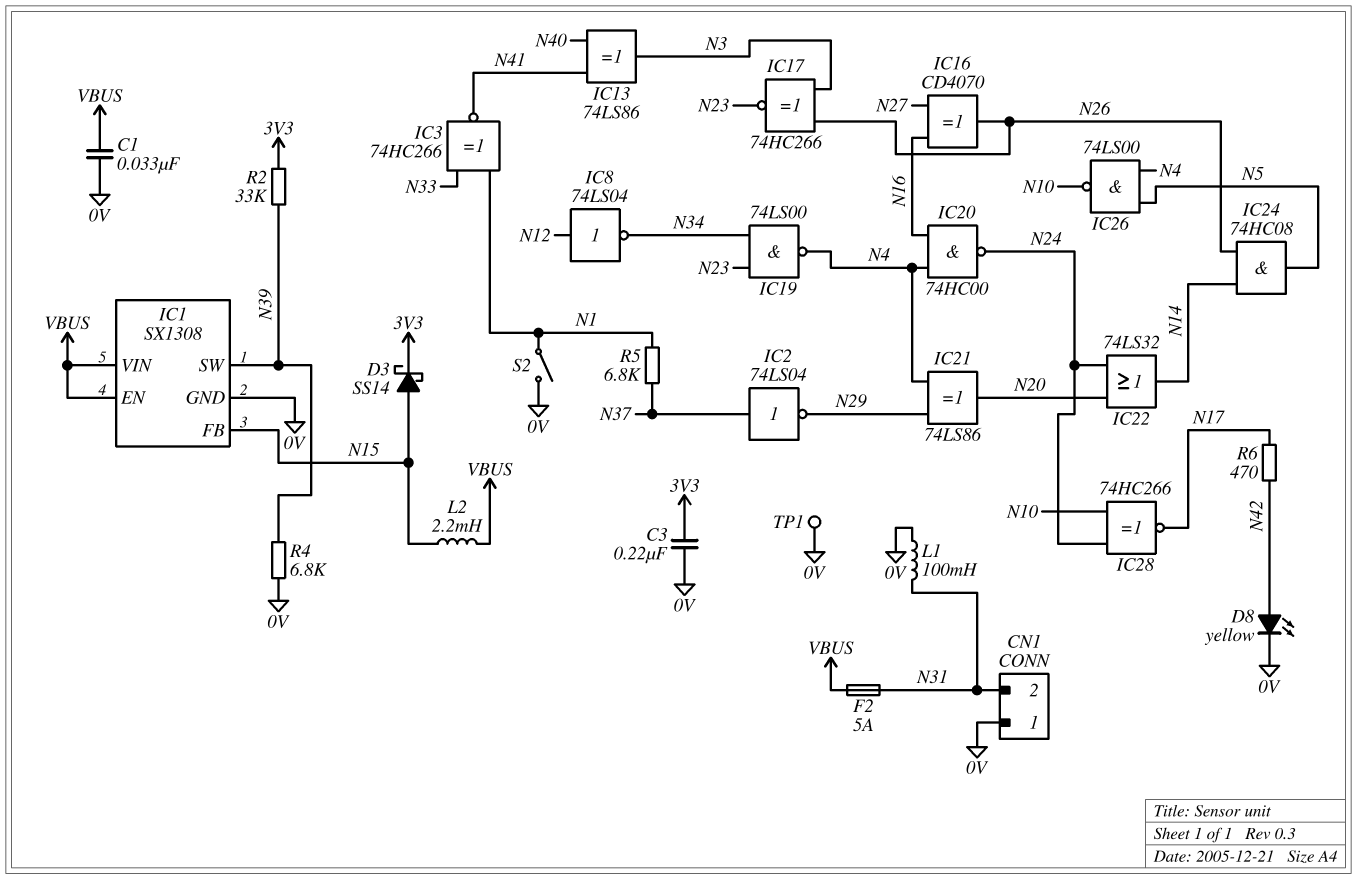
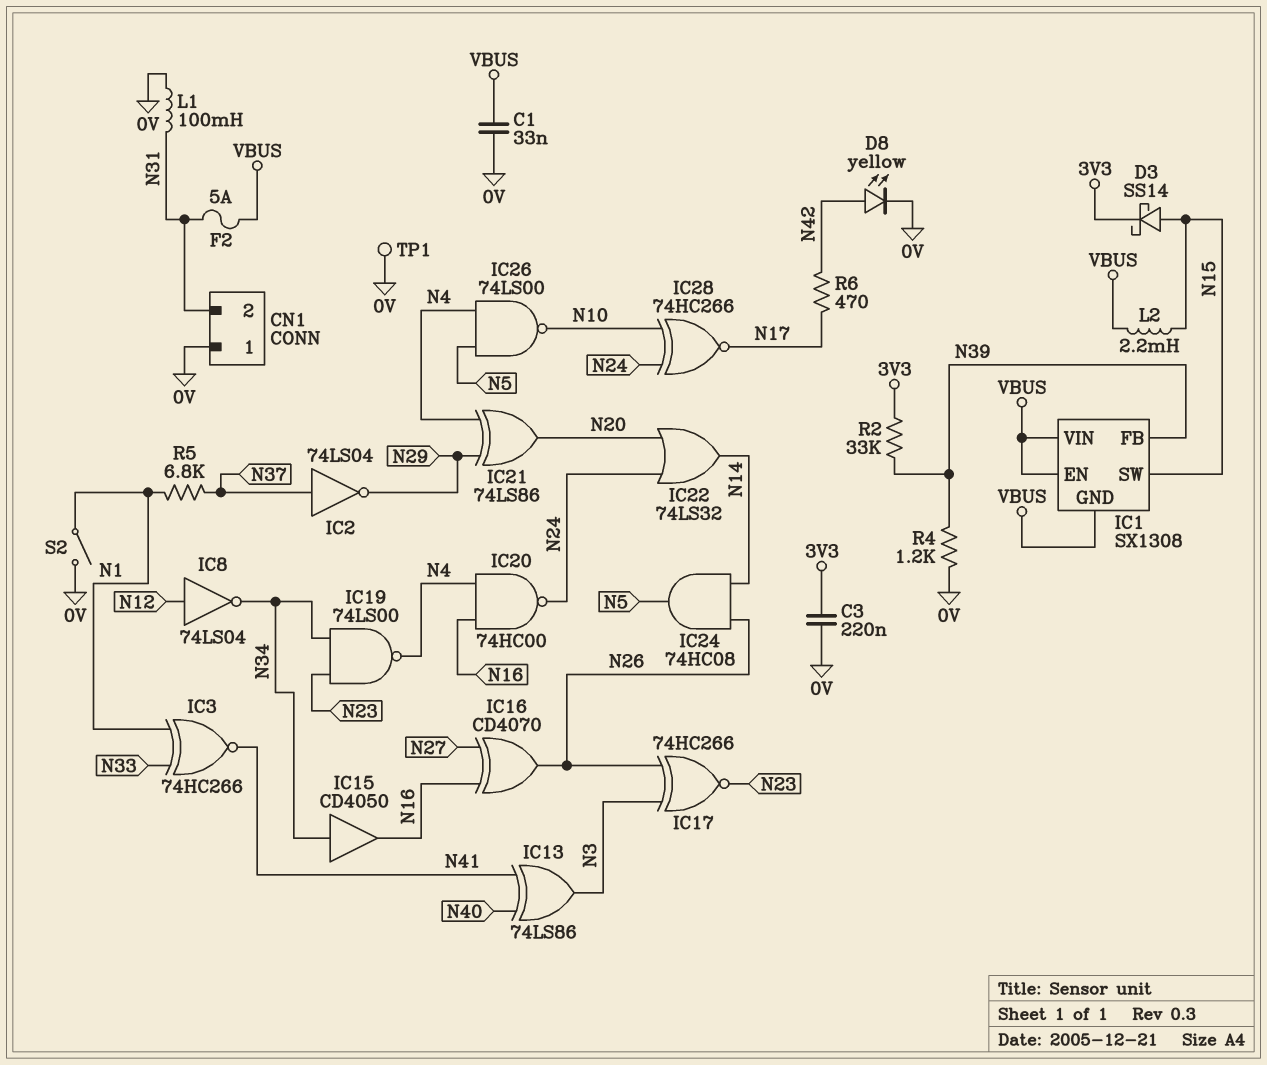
IC1 pin FB: N15 -> N39
IC1 pin GND: 0V -> VBUS
IC1 pin SW: N39 -> N15
IC15: none -> buffer CD4050 (in N34, out N16)
R4: 6.8k (0V, N39) -> 1.2k (0V, N39)

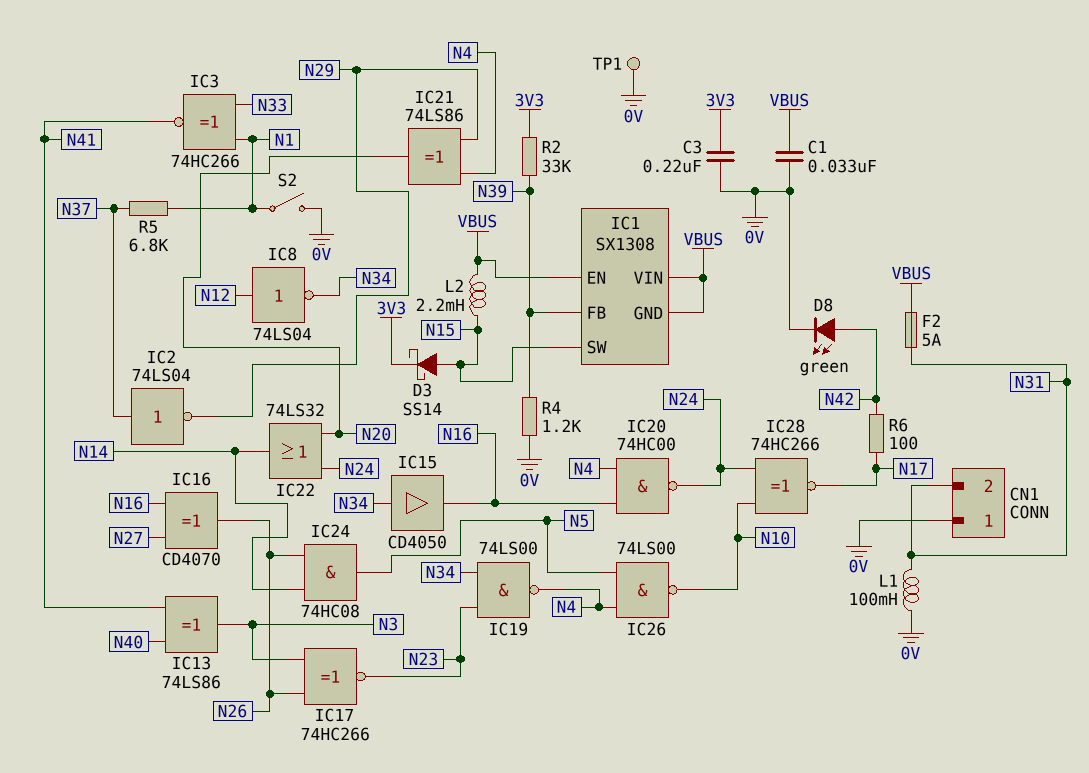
D8: LED yellow (A N42, K 0V) -> LED green (A N42, K 0V)
R6: 470 (N17, N42) -> 100 (N17, N42)

